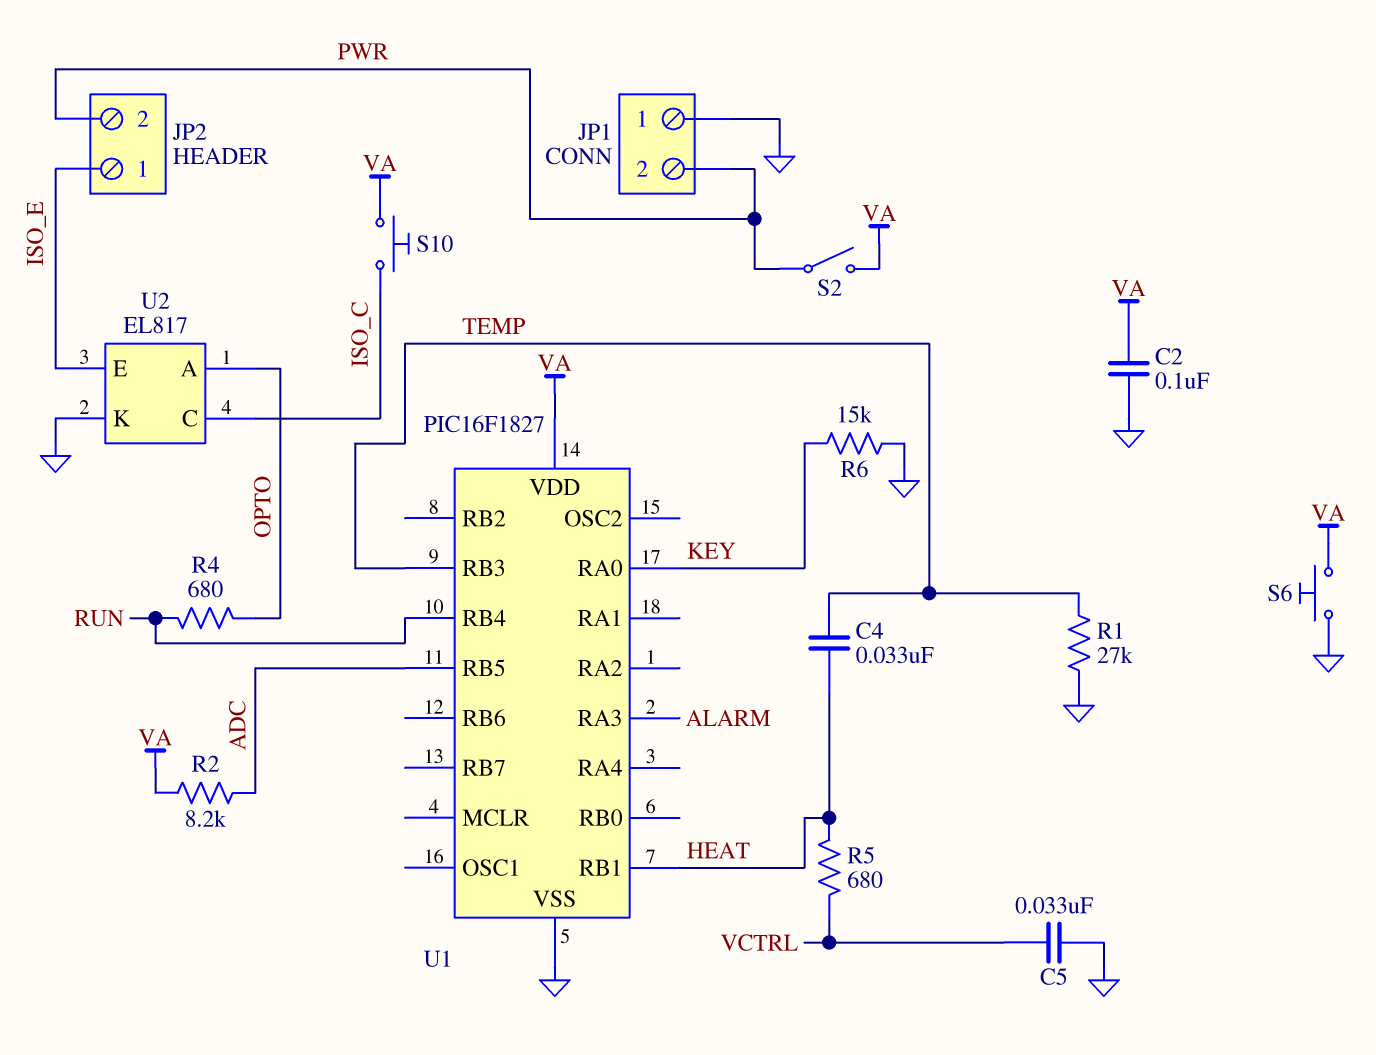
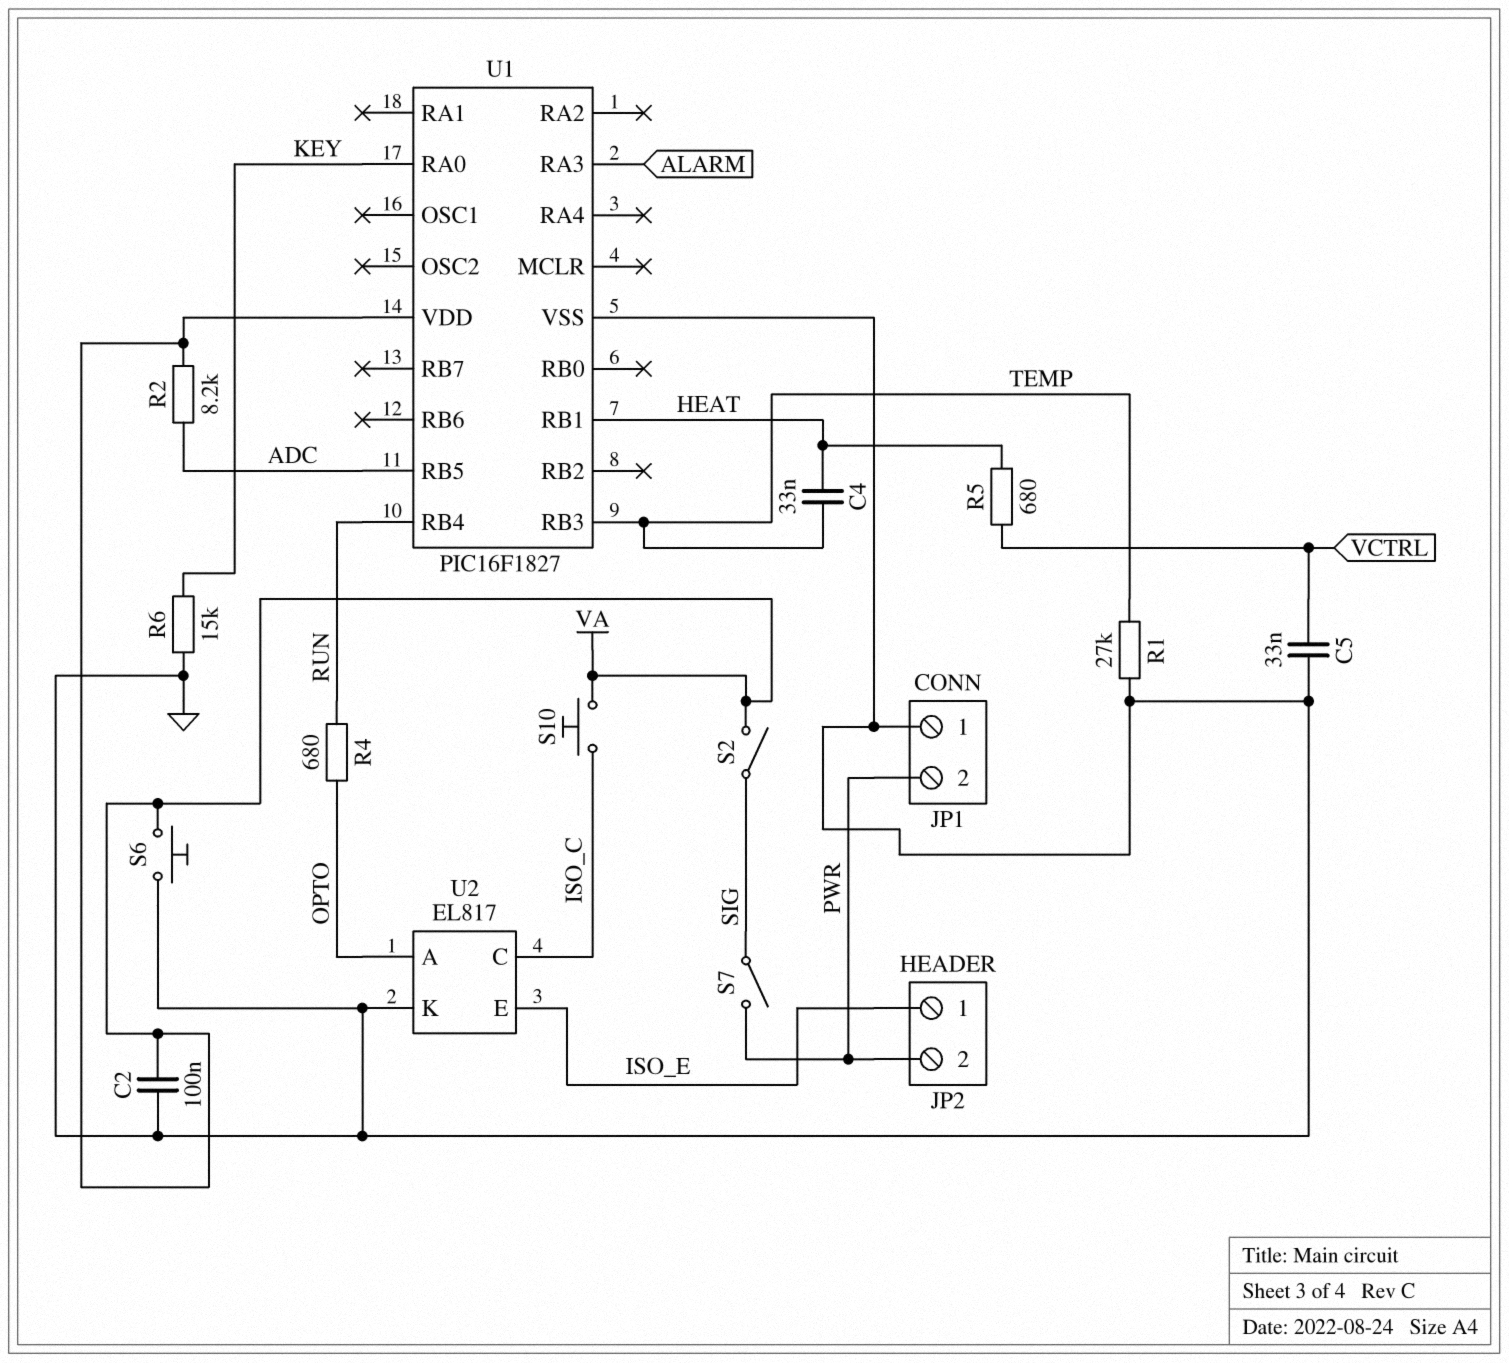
S2: switch (PWR, VA) -> switch (SIG, VA)
S7: none -> switch (PWR, SIG)

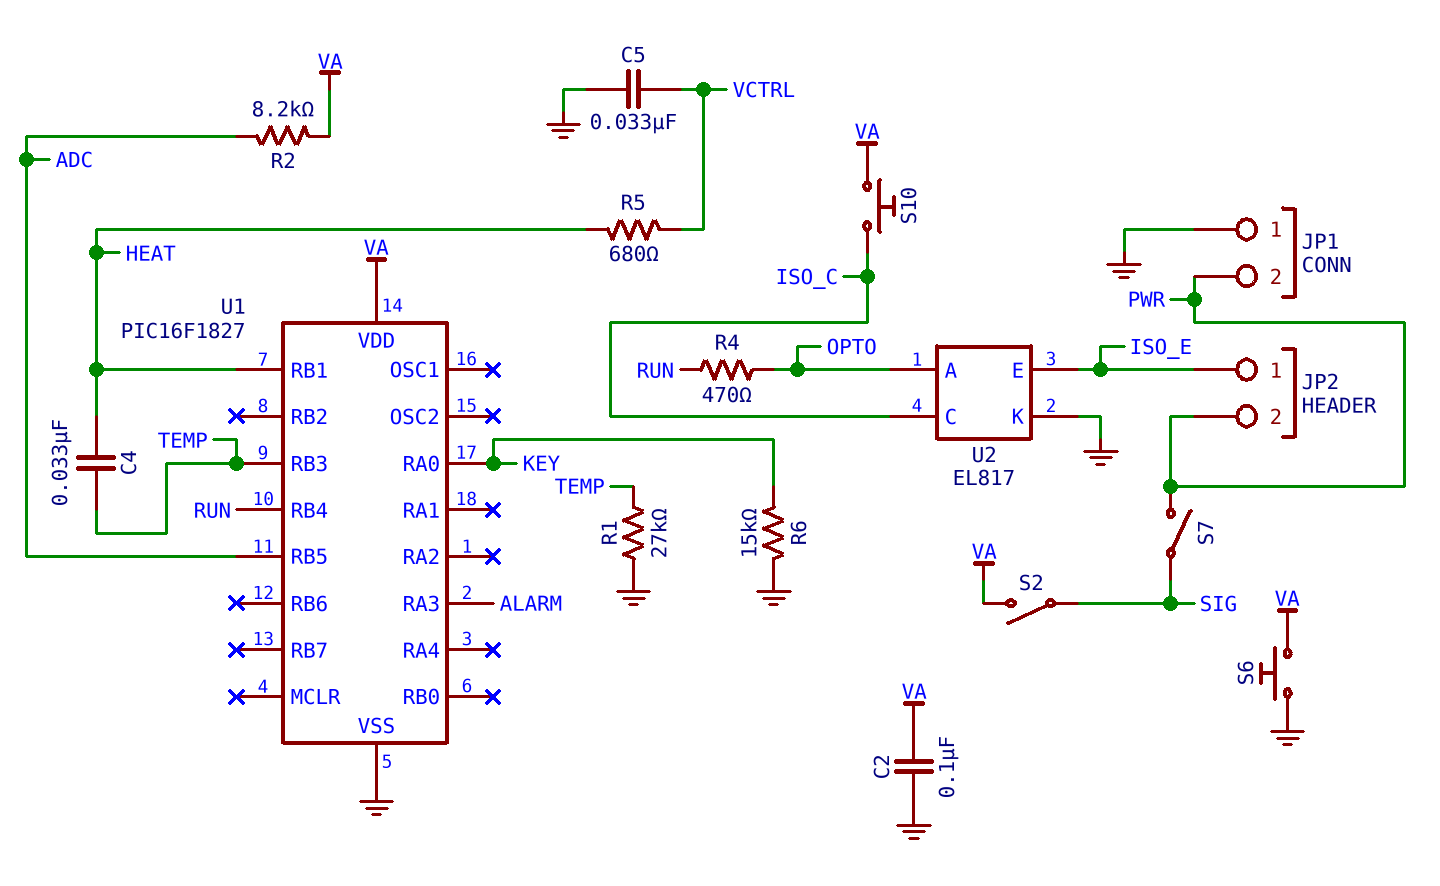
R4: 680 (OPTO, RUN) -> 470 (OPTO, RUN)

